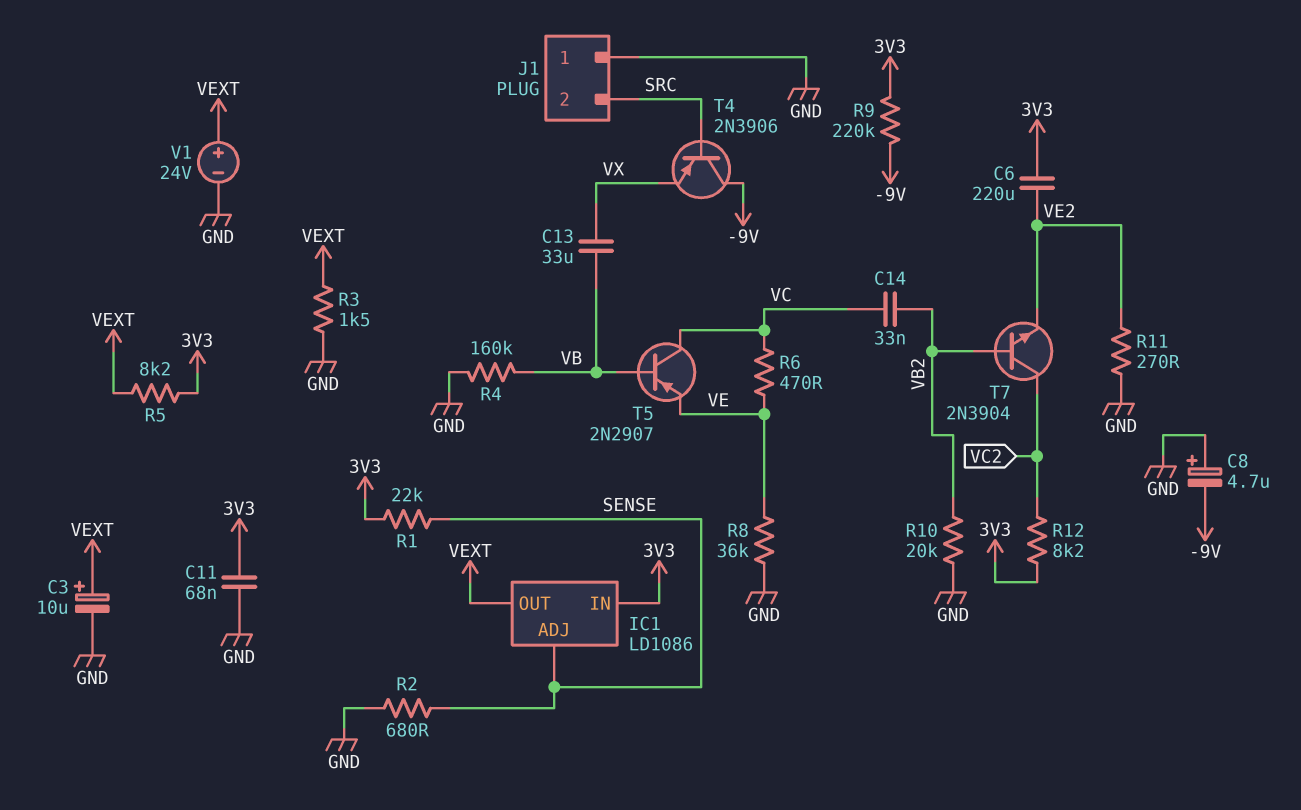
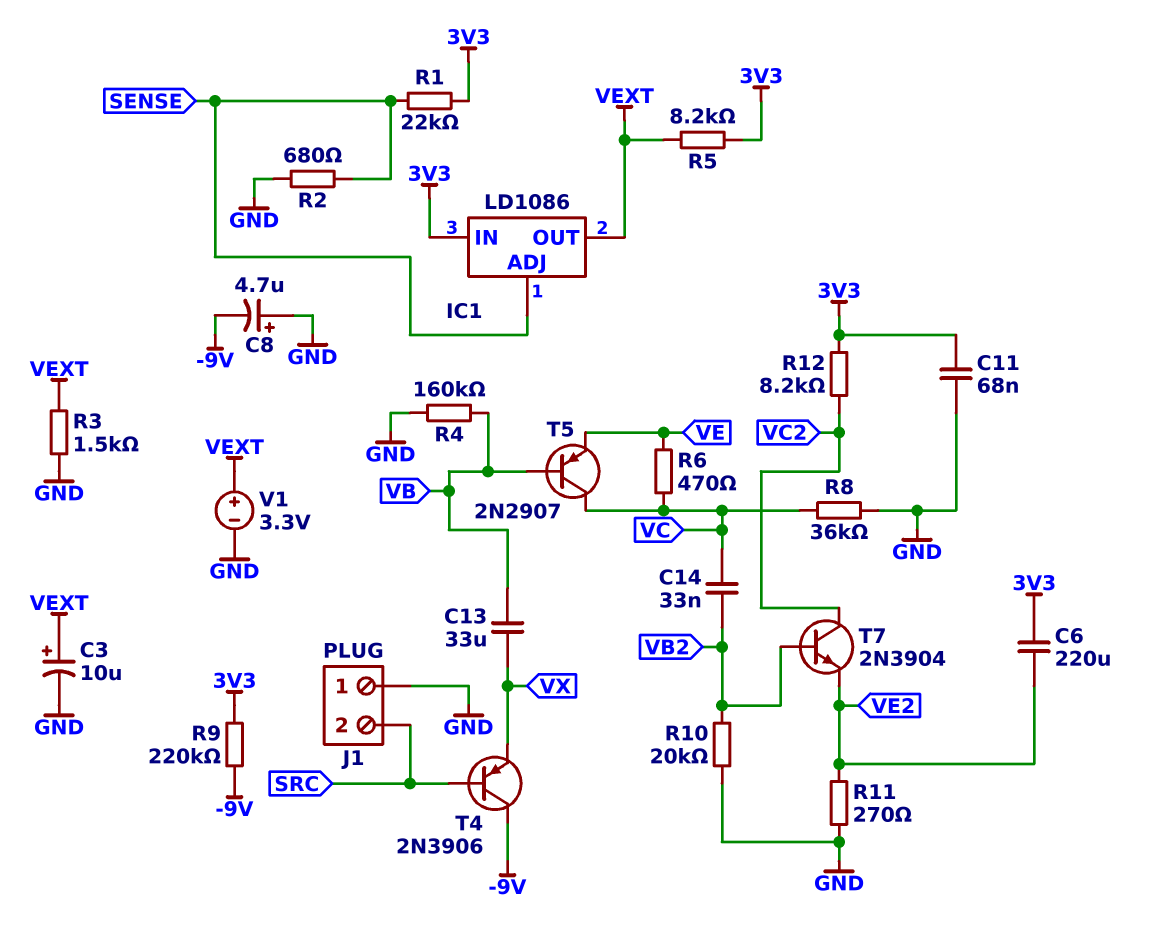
R8: 36k (GND, VE) -> 36k (GND, VC)
V1: 24V (plus VEXT, minus GND) -> 3.3V (plus VEXT, minus GND)

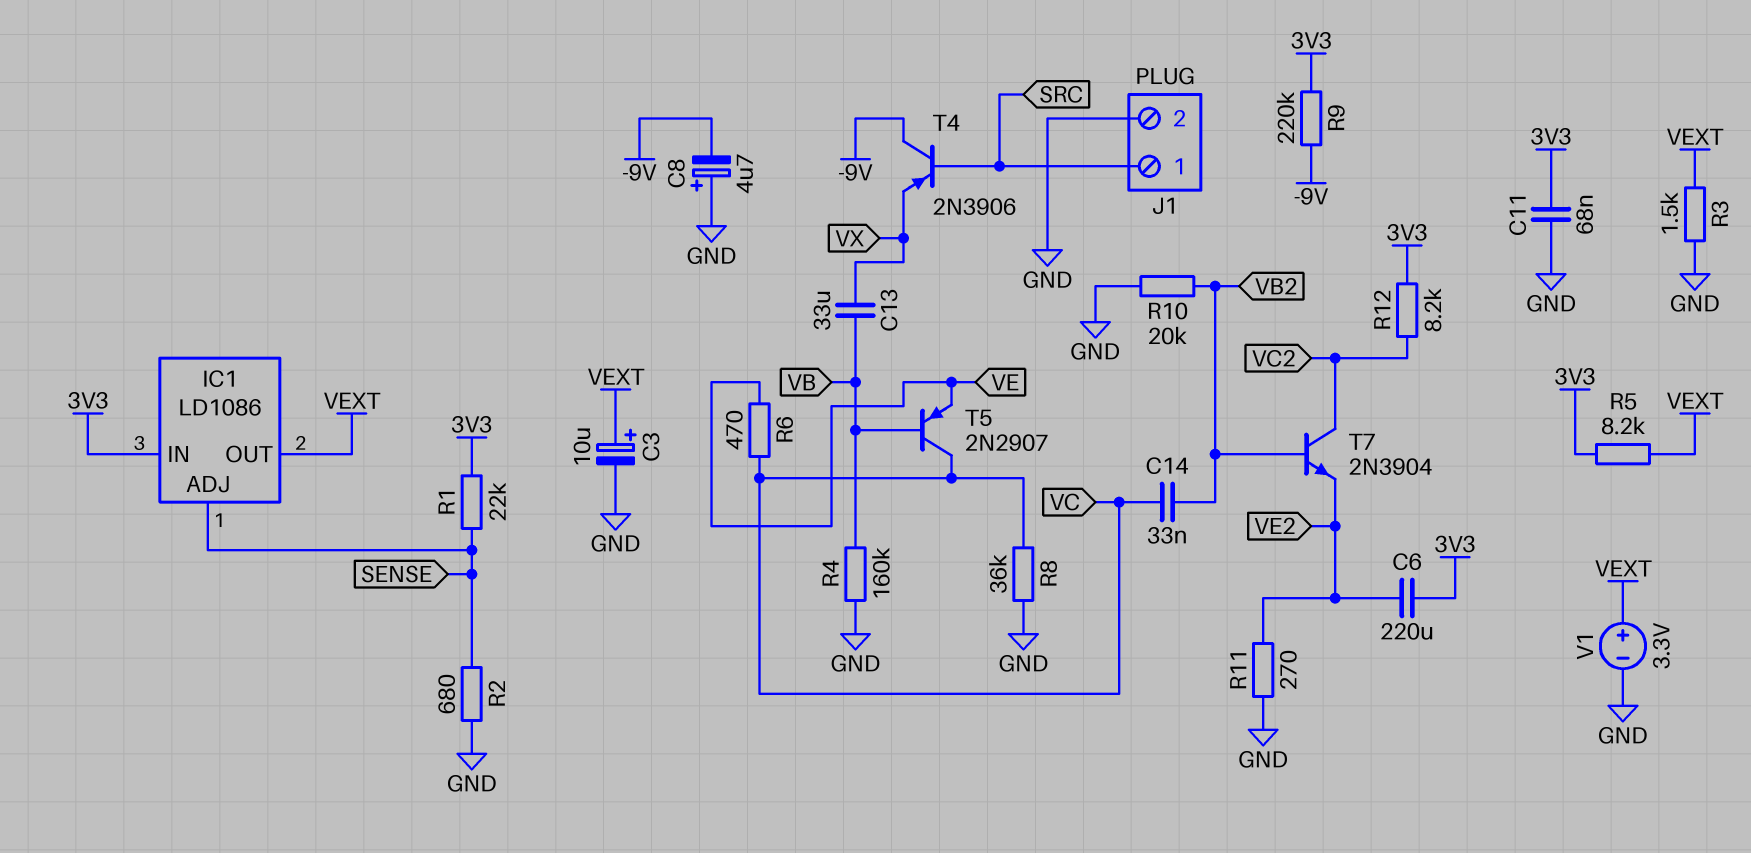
J1 pin 1: GND -> SRC
J1 pin 2: SRC -> GND

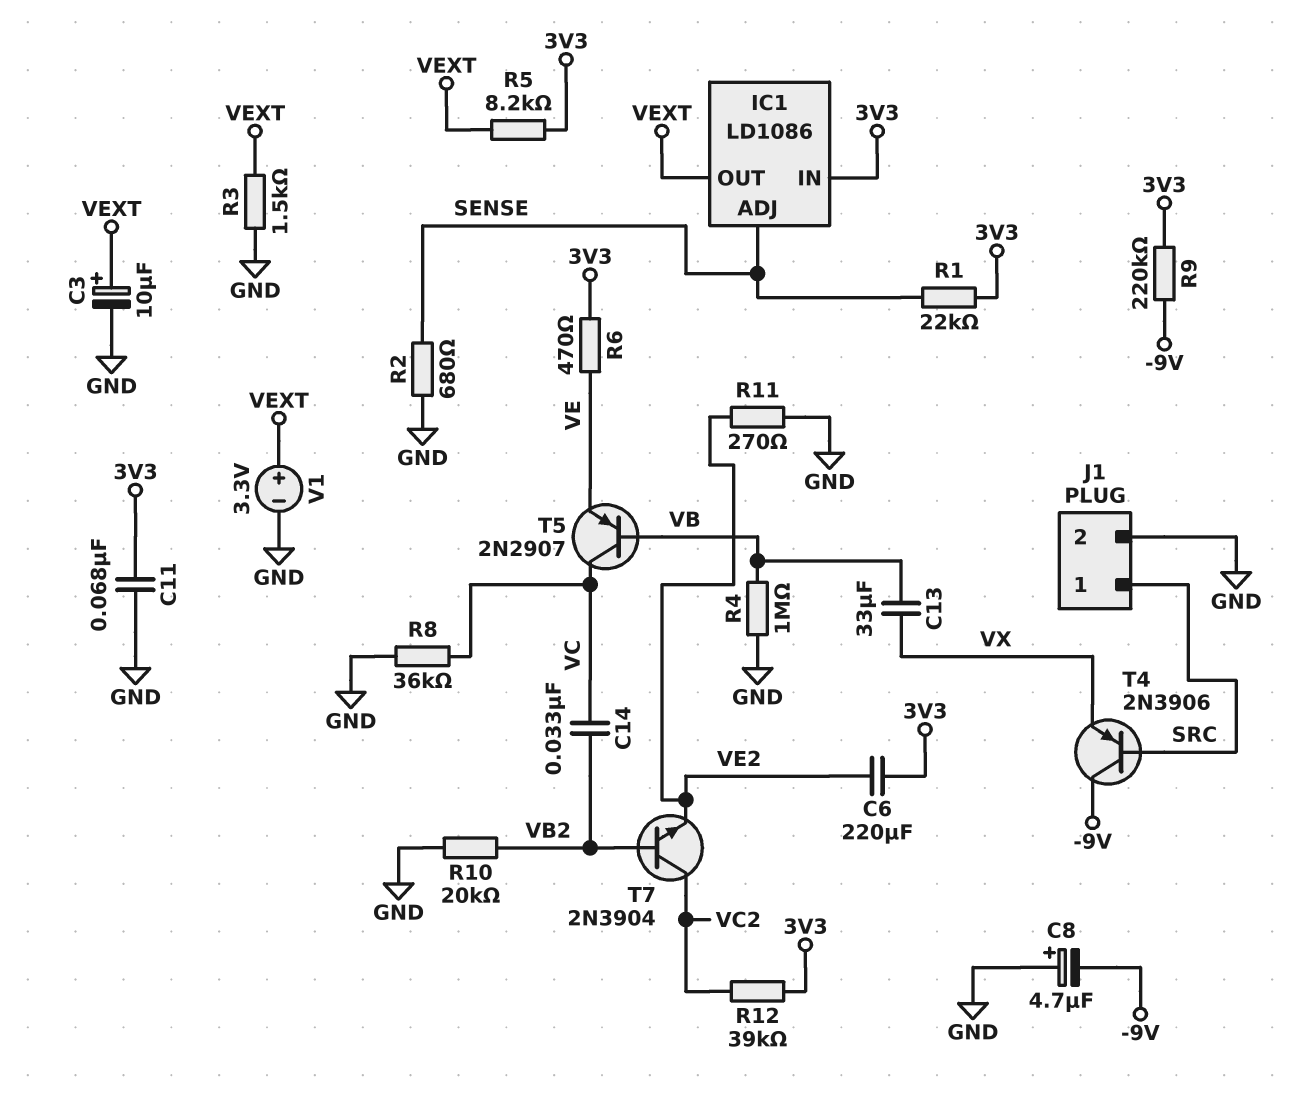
R4: 160k (GND, VB) -> 1M (GND, VB)
R6: 470 (VC, VE) -> 470 (3V3, VE)
R12: 8.2k (3V3, VC2) -> 39k (3V3, VC2)

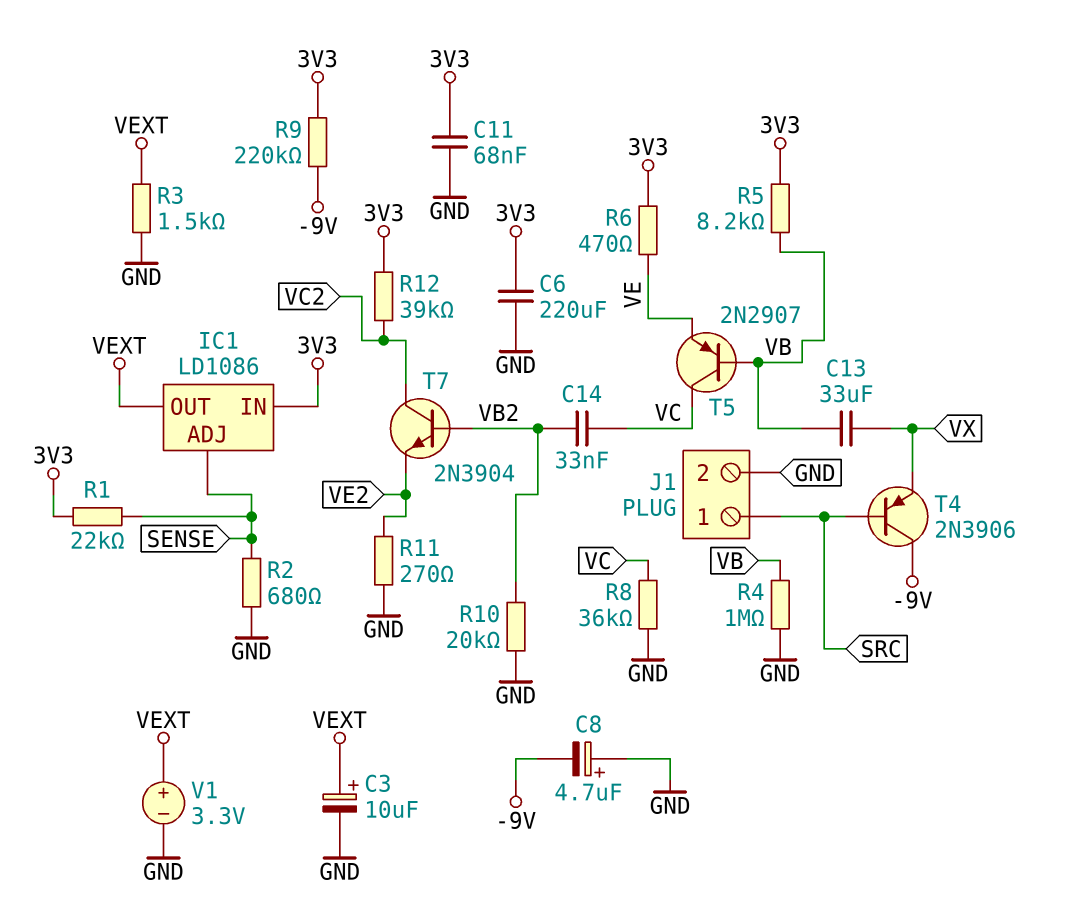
C6: 220uF (3V3, VE2) -> 220uF (3V3, GND)
R5: 8.2k (3V3, VEXT) -> 8.2k (3V3, VB)

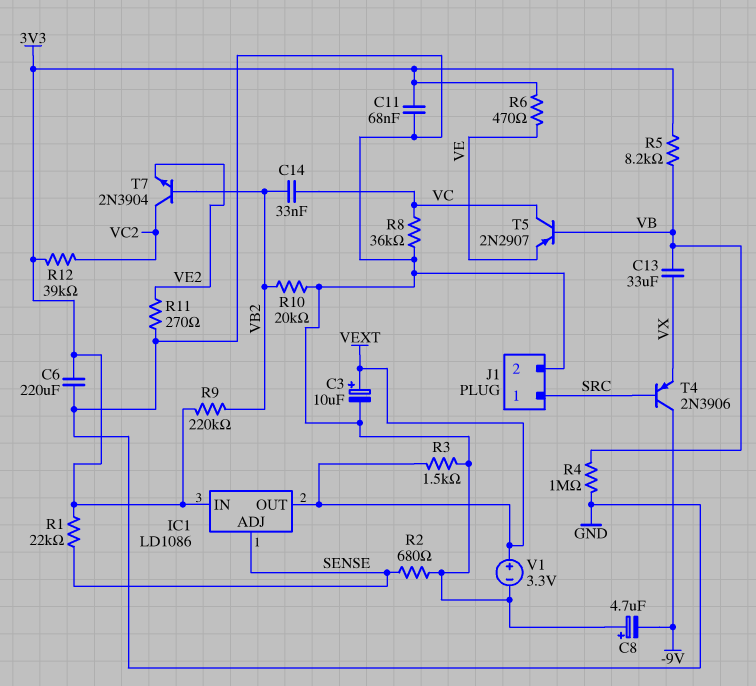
R9: 220k (-9V, 3V3) -> 220k (3V3, VB2)

